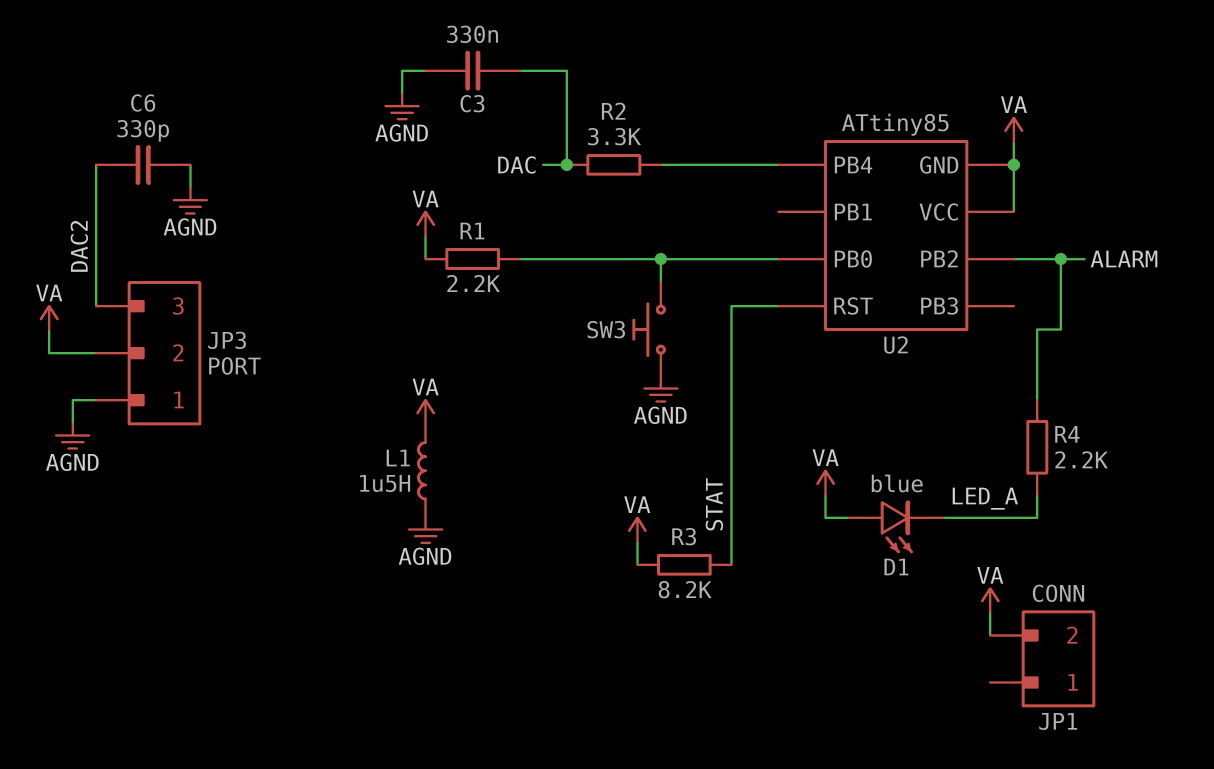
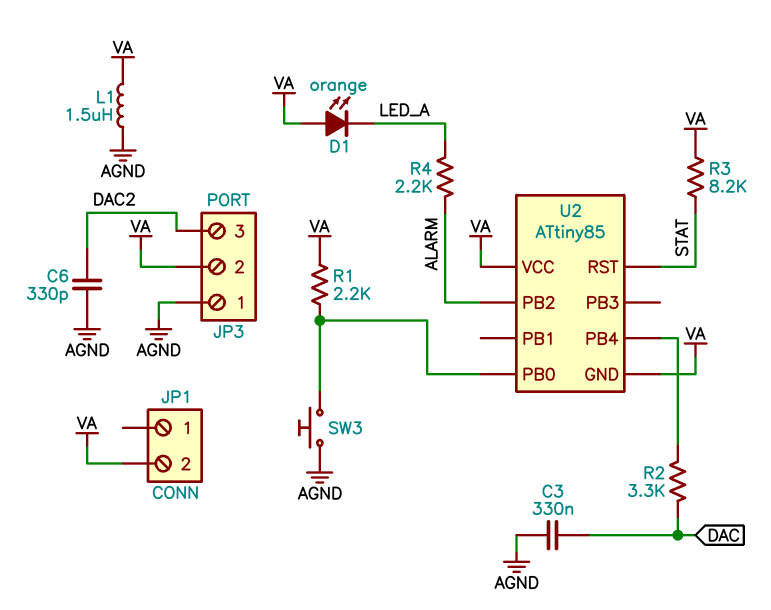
D1: LED blue (A VA, K LED_A) -> LED orange (A VA, K LED_A)

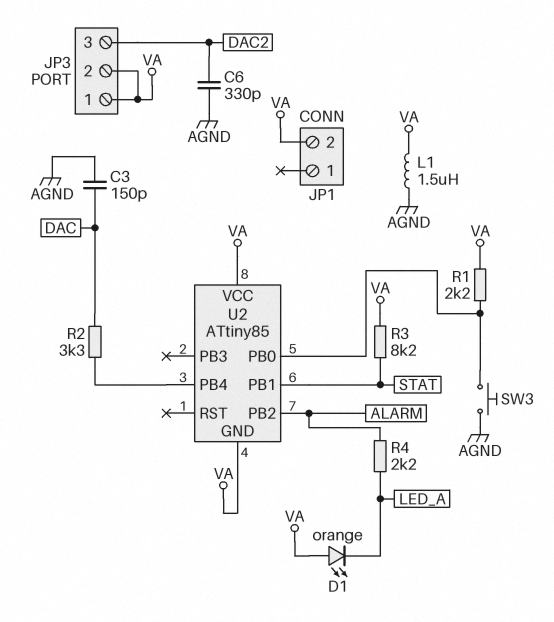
C3: 330nF (AGND, DAC) -> 150pF (AGND, DAC)
JP3 pin 1: AGND -> VA
U2 pin PB1: none -> STAT
U2 pin RST: STAT -> none

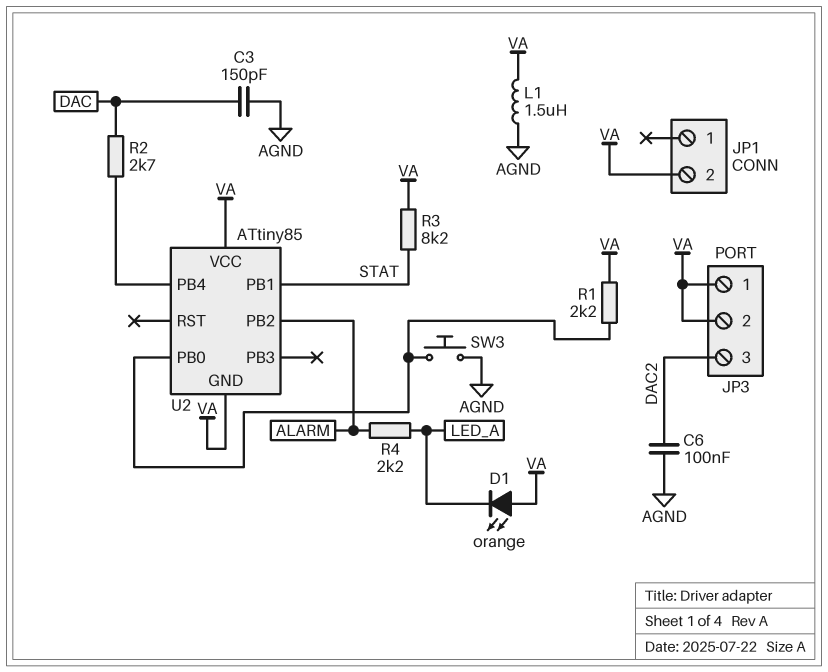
C6: 330pF (AGND, DAC2) -> 100nF (AGND, DAC2)
R2: 3.3k (DAC, U2/PB4) -> 2.7k (DAC, U2/PB4)

